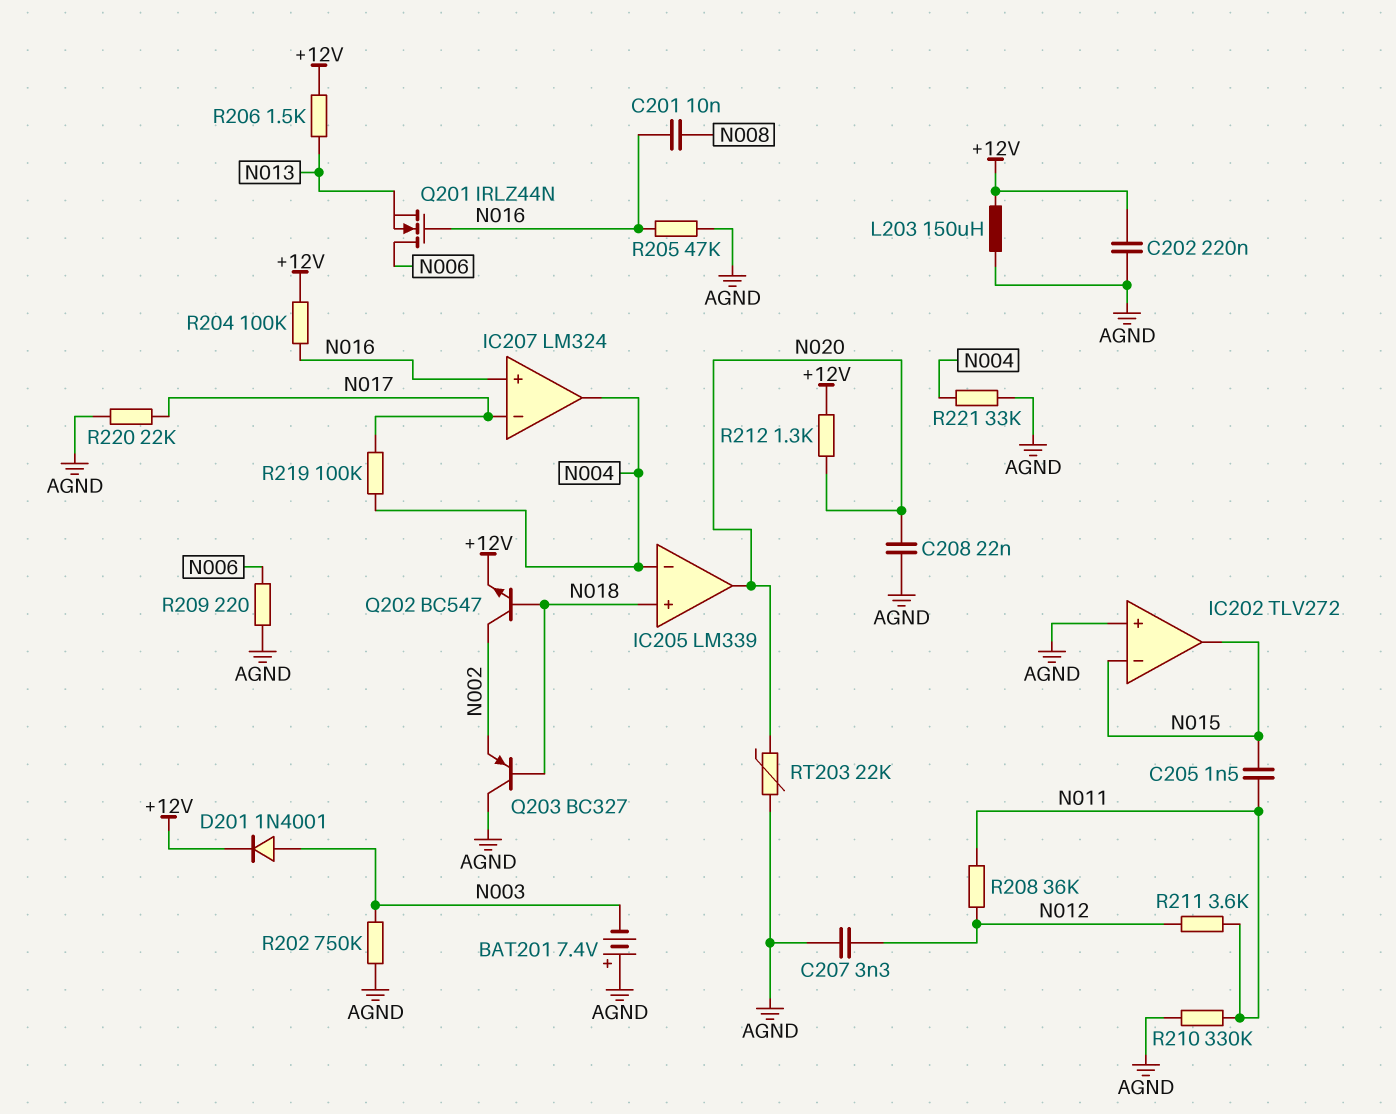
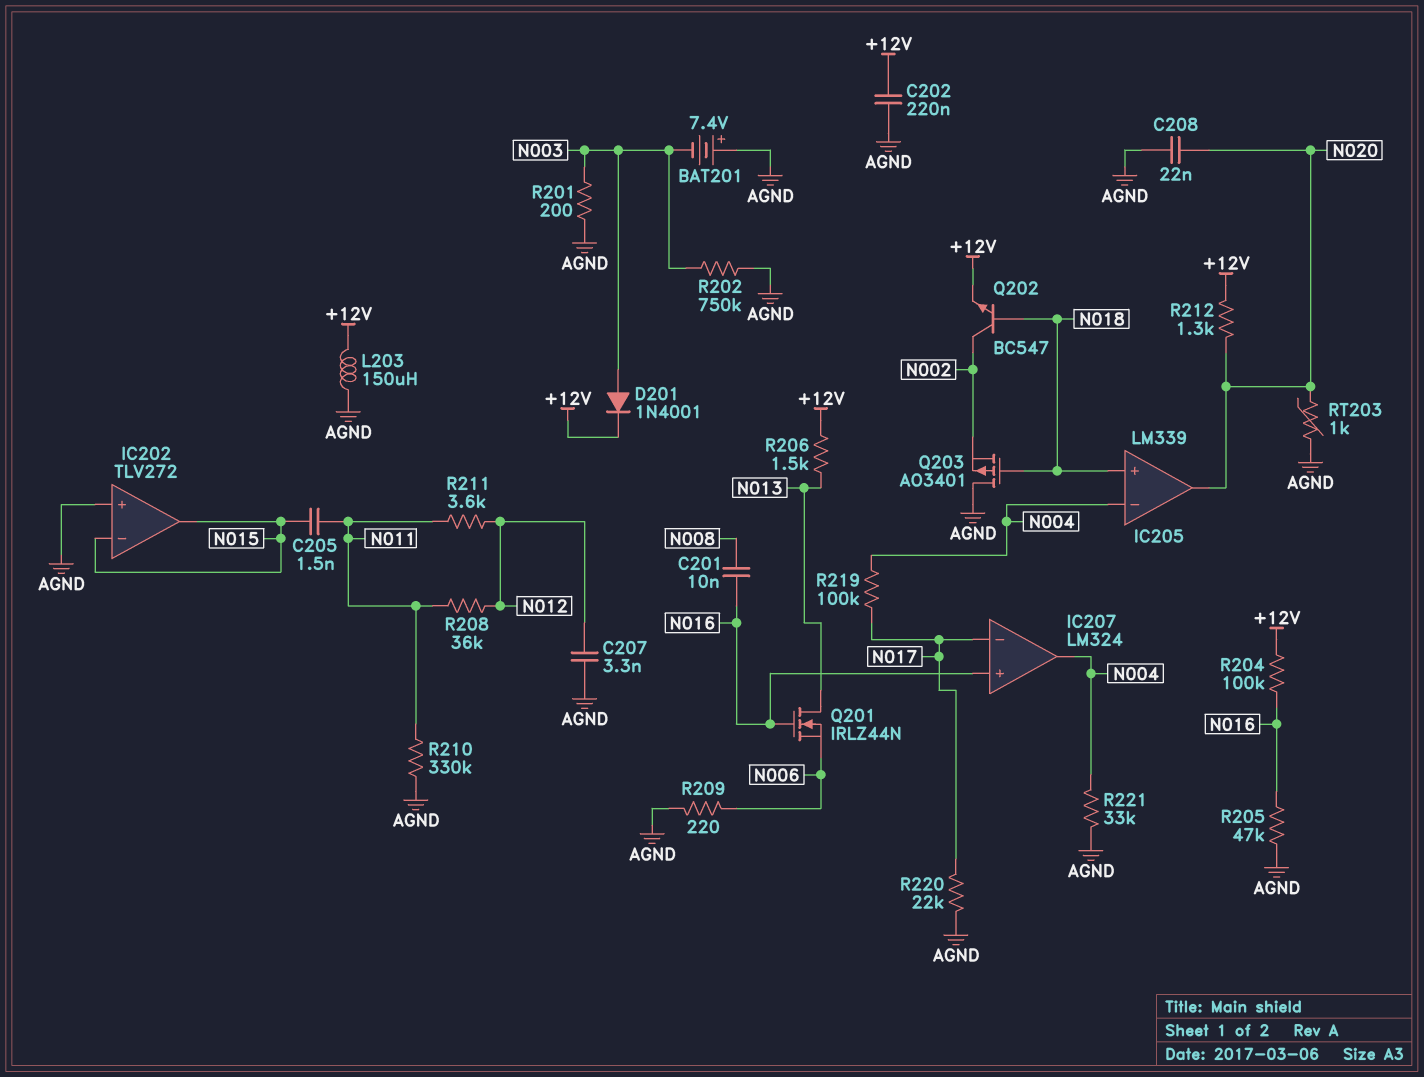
Q201: NMOS IRLZ44N (G N016, D N006, S N013) -> NMOS IRLZ44N (G N016, D N013, S N006)
Q203: PNP BC327 (B N018, C AGND, E N002) -> PMOS AO3401 (G N018, D AGND, S N002)
R201: none -> 200 (AGND, N003)
RT203: 22k (AGND, N020) -> 1k (AGND, N020)

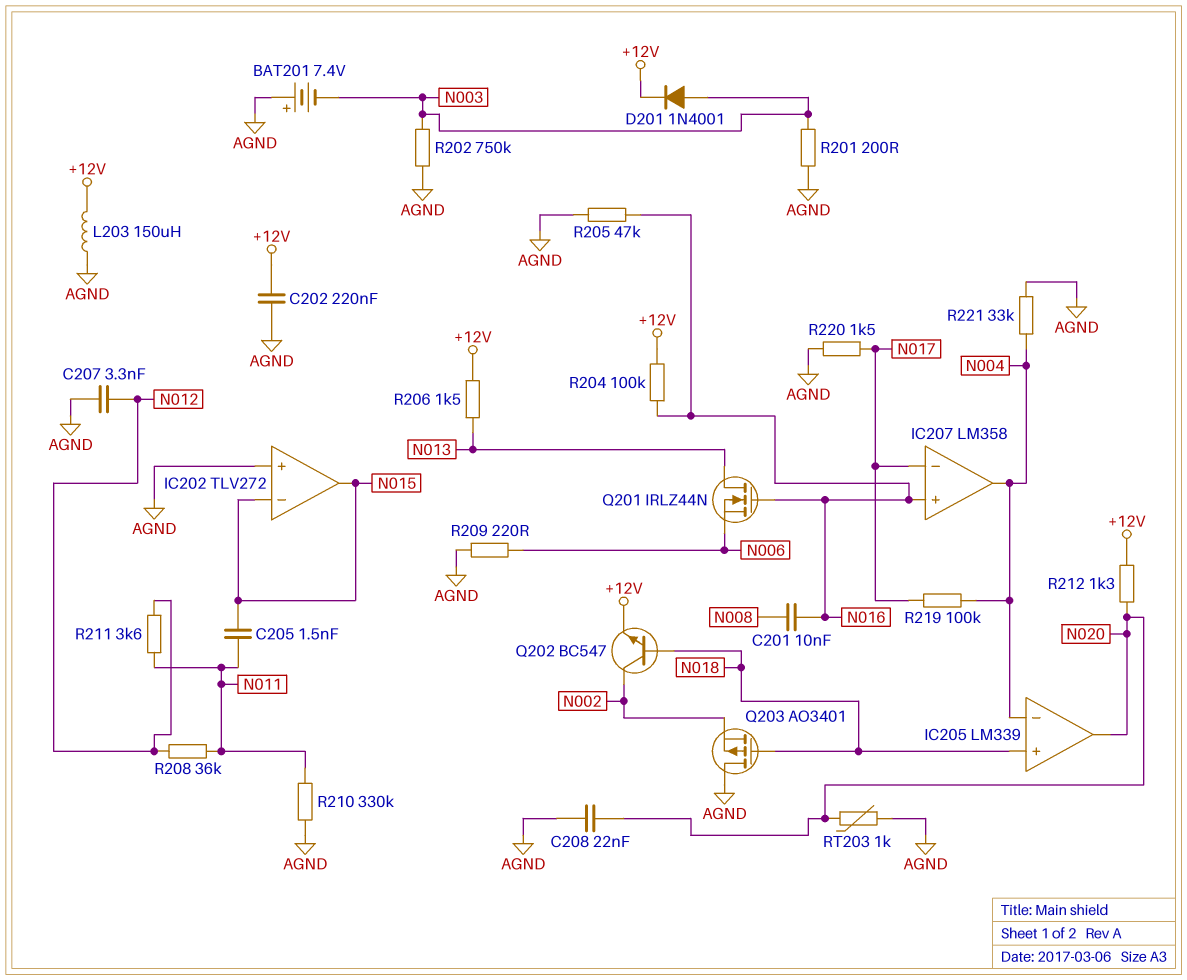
IC207: LM324 -> LM358
R220: 22k (AGND, N017) -> 1.5k (AGND, N017)

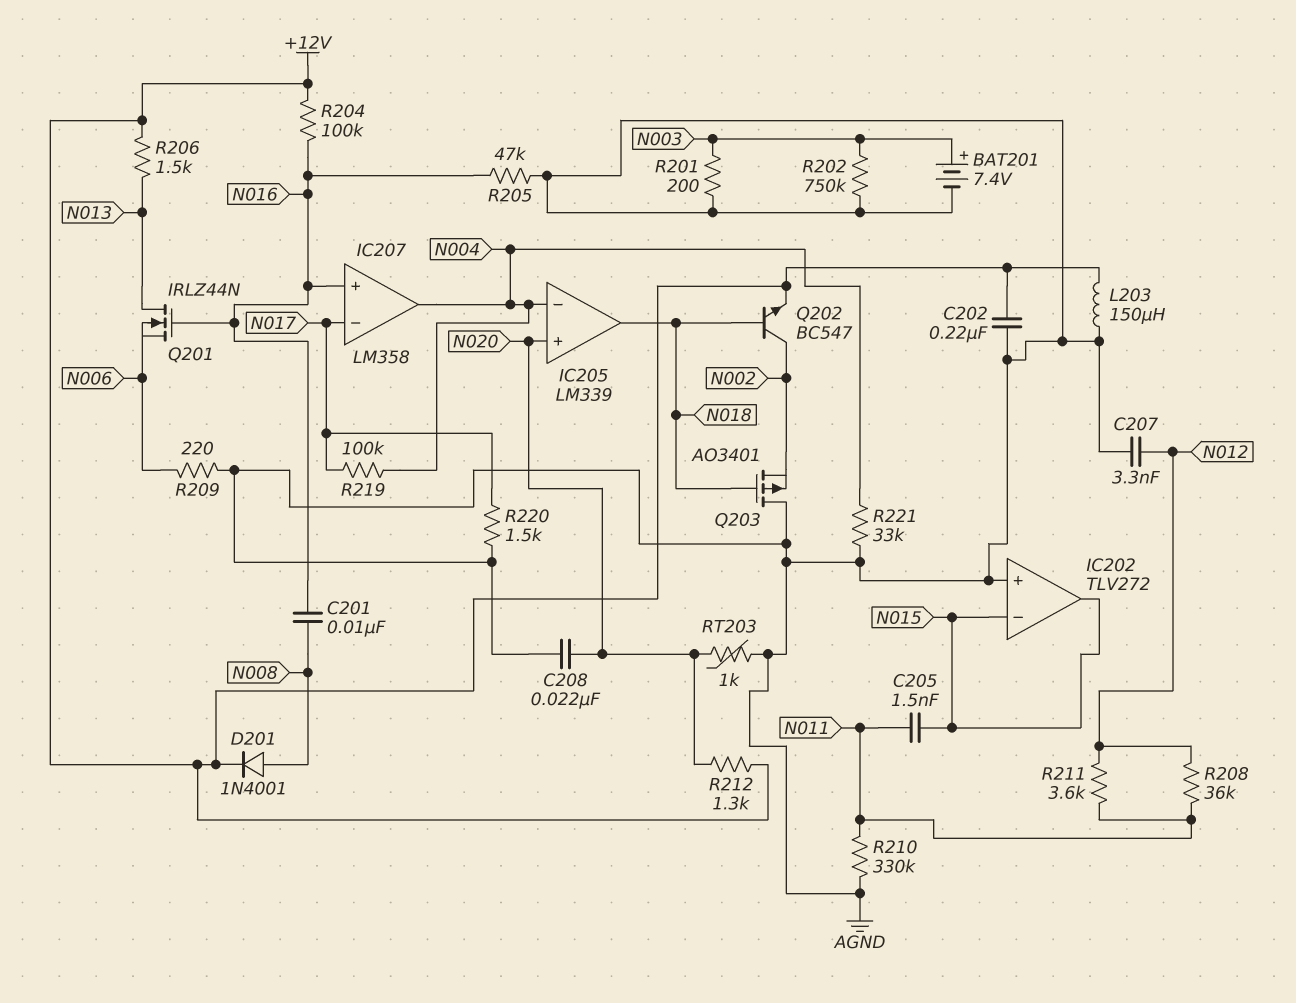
BAT201: 7.4V (plus AGND, minus N003) -> 7.4V (plus N003, minus AGND)
D201: diode 1N4001 (A N003, K +12V) -> diode 1N4001 (A N008, K +12V)
IC205 pin in+: N018 -> N020
IC205 pin out: N020 -> N018

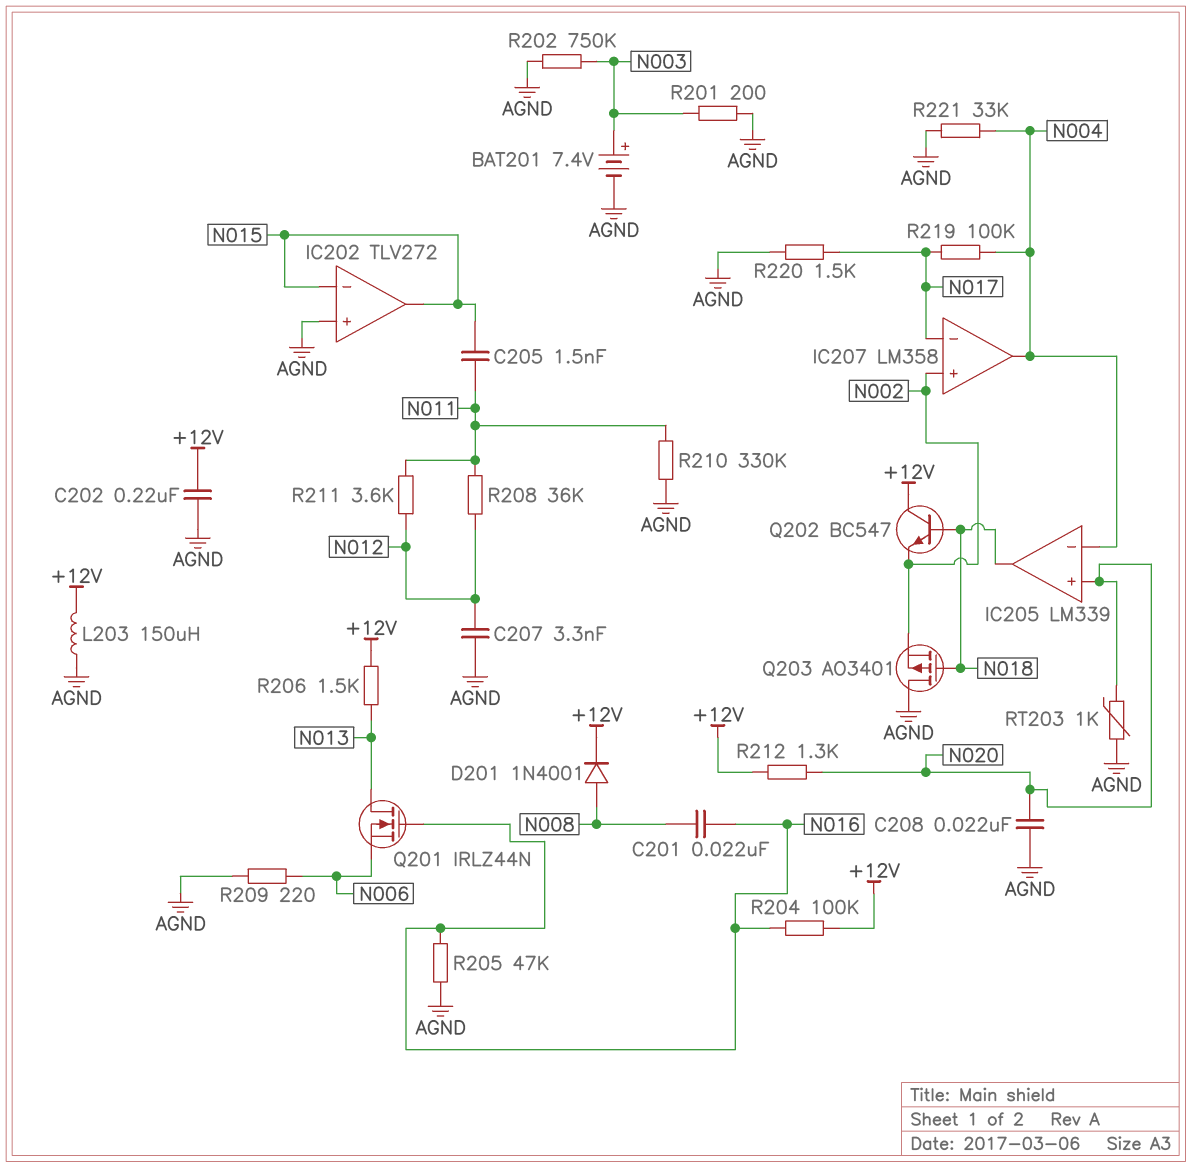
C201: 10nF (N008, N016) -> 22nF (N008, N016)
IC207 pin in+: N016 -> N002
Q202: NPN BC547 (B N018, C N002, E +12V) -> NPN BC547 (B N018, C +12V, E N002)

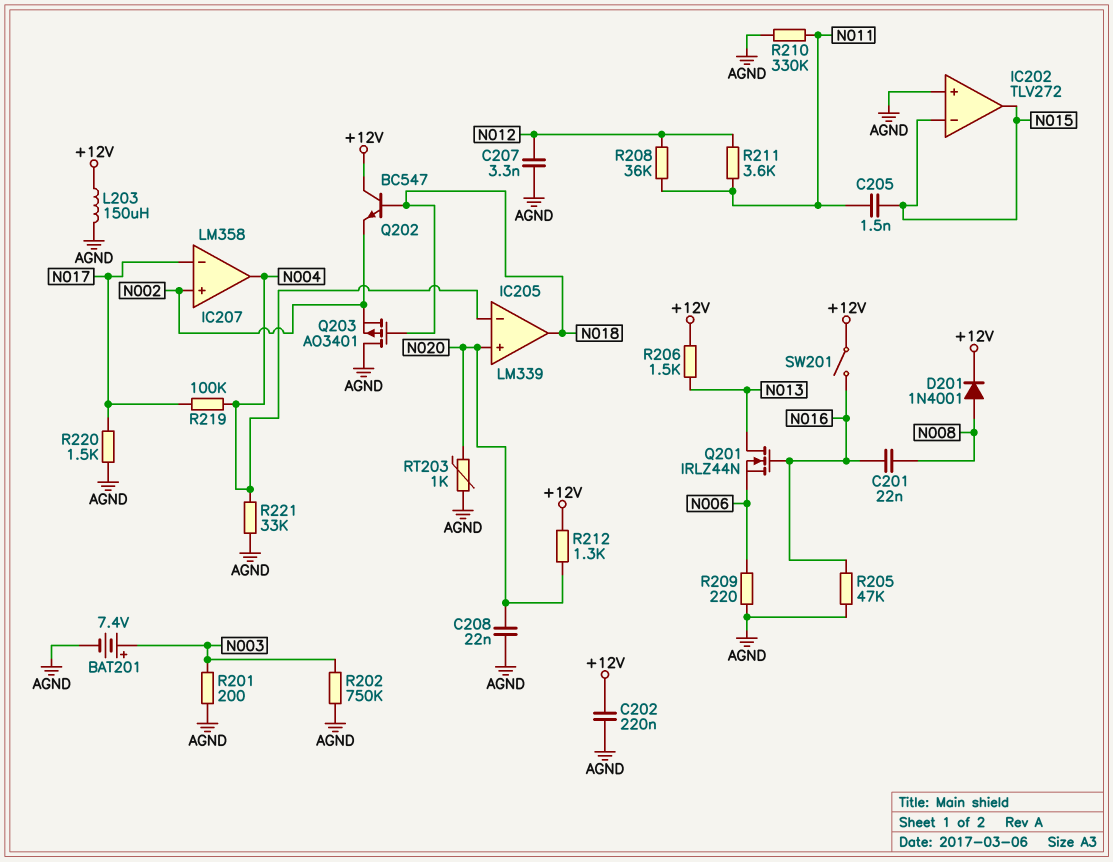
R204: 100k (+12V, N016) -> none
SW201: none -> switch (+12V, N016)

